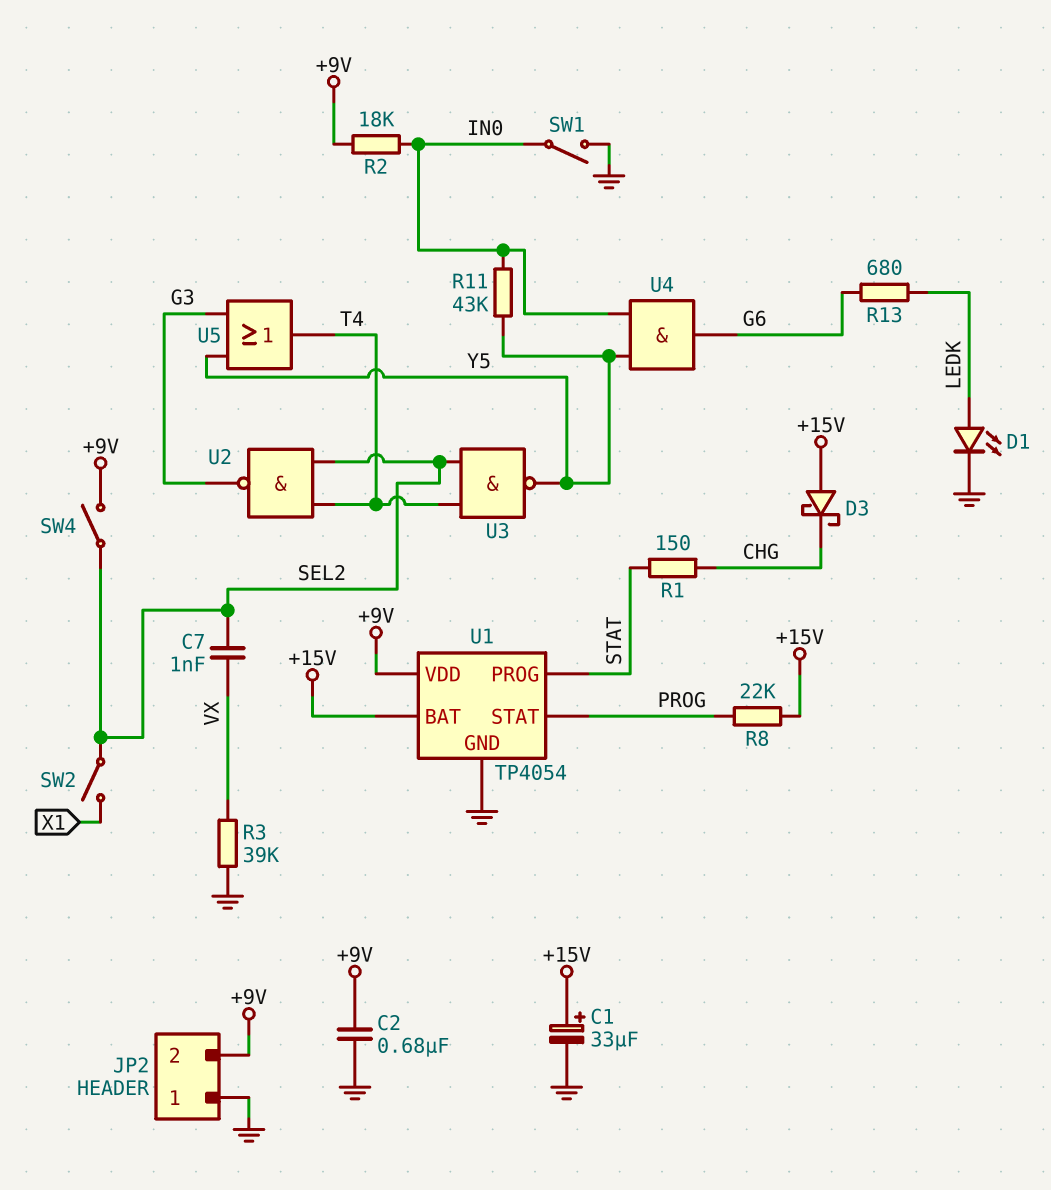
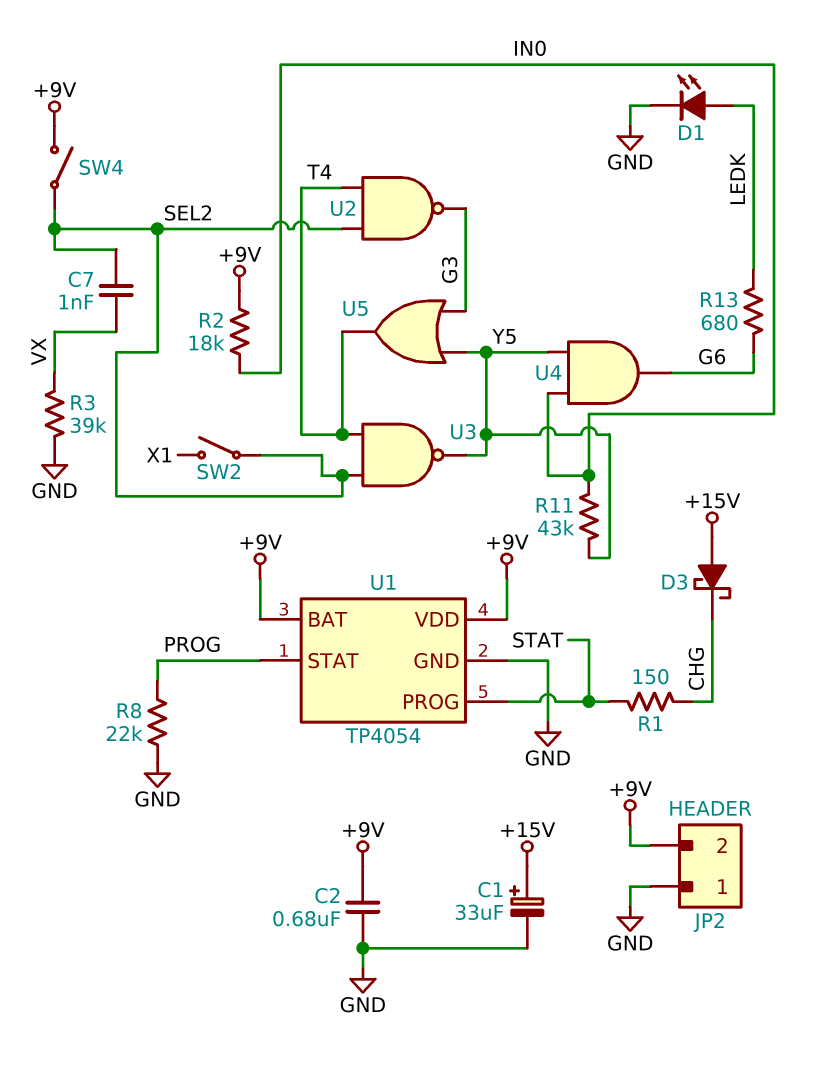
R8: 22k (+15V, PROG) -> 22k (GND, PROG)
SW1: switch (GND, IN0) -> none
U1 pin BAT: +15V -> +9V

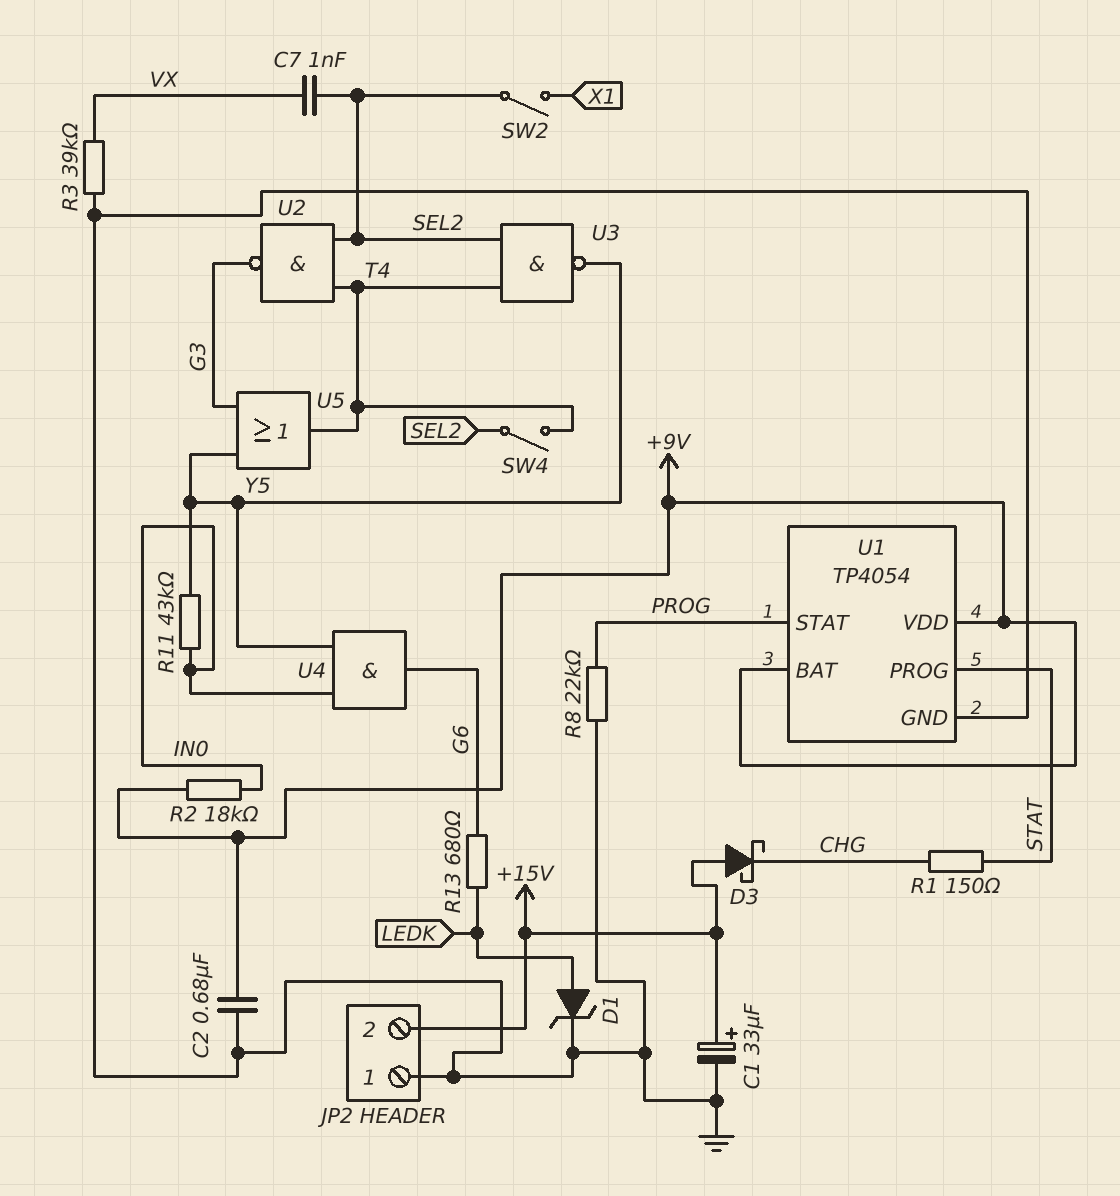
D1: LED (A LEDK, K GND) -> zener (A LEDK, K GND)
JP2 pin 2: +9V -> +15V
SW4: switch (+9V, SEL2) -> switch (SEL2, T4)

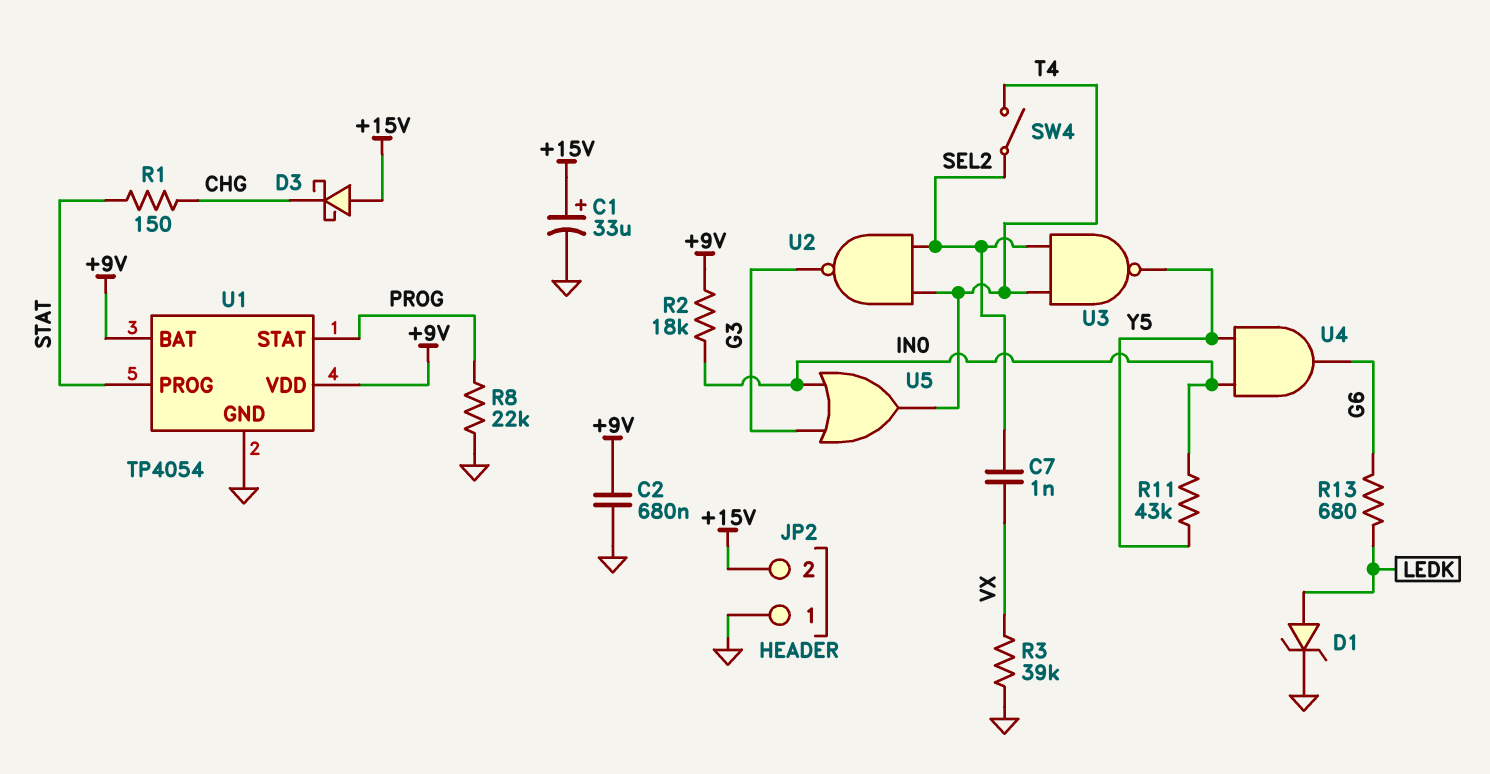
SW2: switch (SEL2, X1) -> none
U5: OR (in G3, in Y5, out T4) -> OR (in G3, in IN0, out T4)

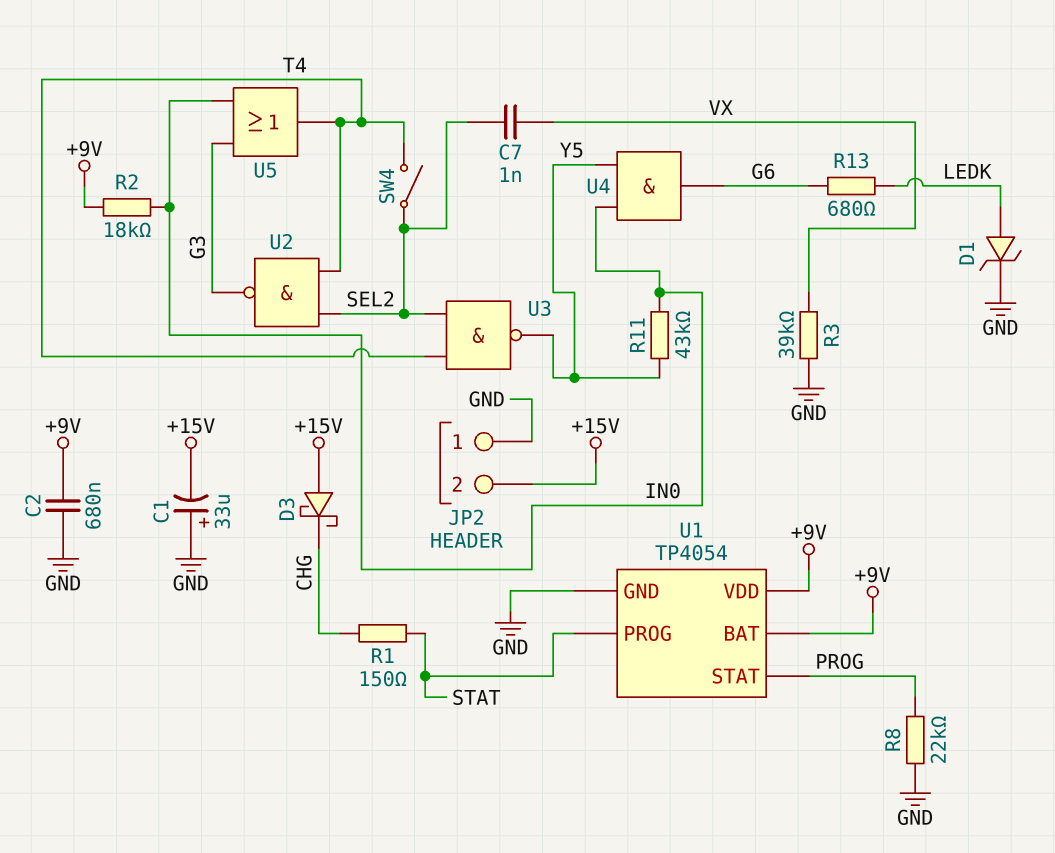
C1: 33uF (plus +15V, minus GND) -> 33uF (plus GND, minus +15V)

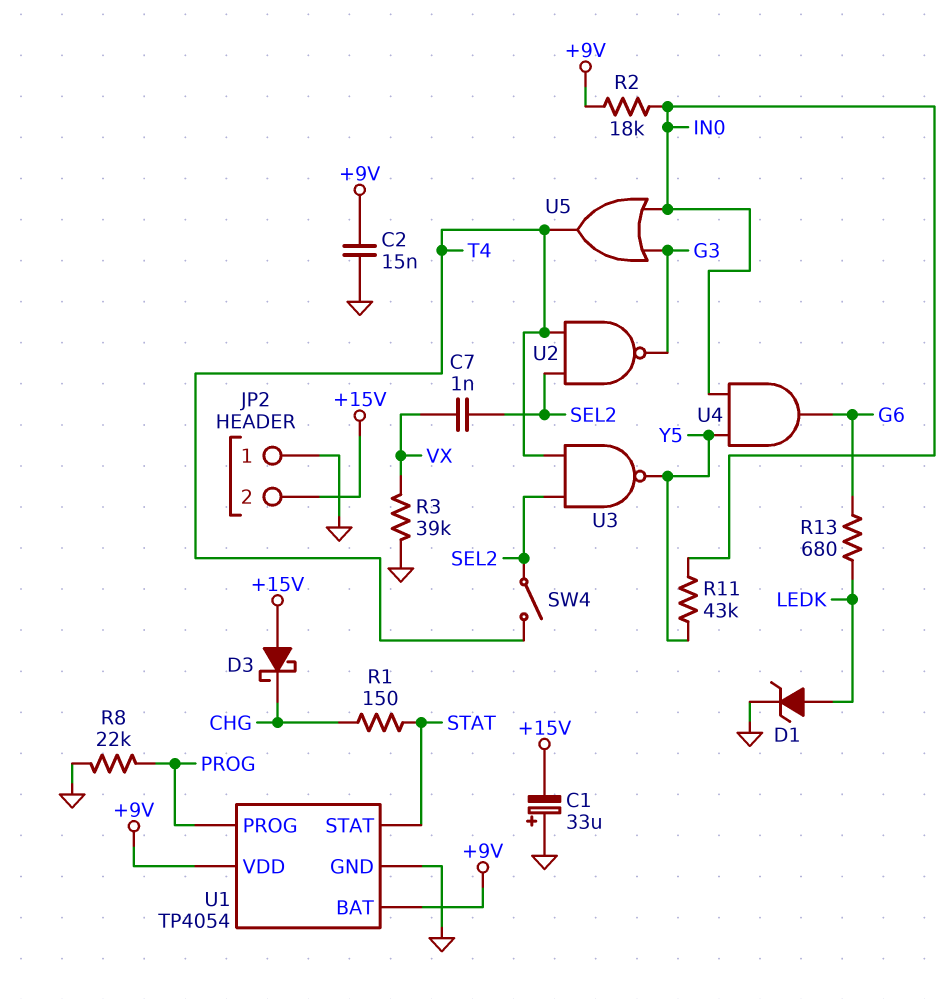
C2: 680nF (+9V, GND) -> 15nF (+9V, GND)
U1 pin PROG: STAT -> PROG
U1 pin STAT: PROG -> STAT

